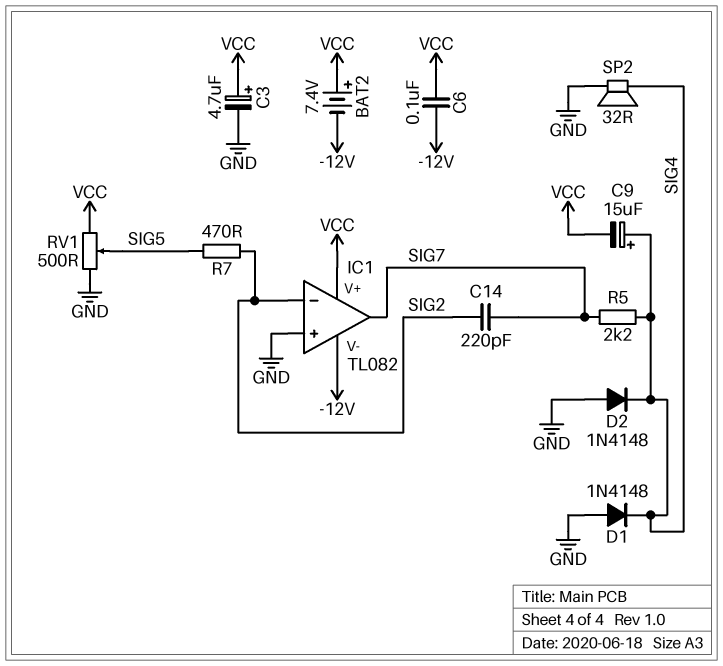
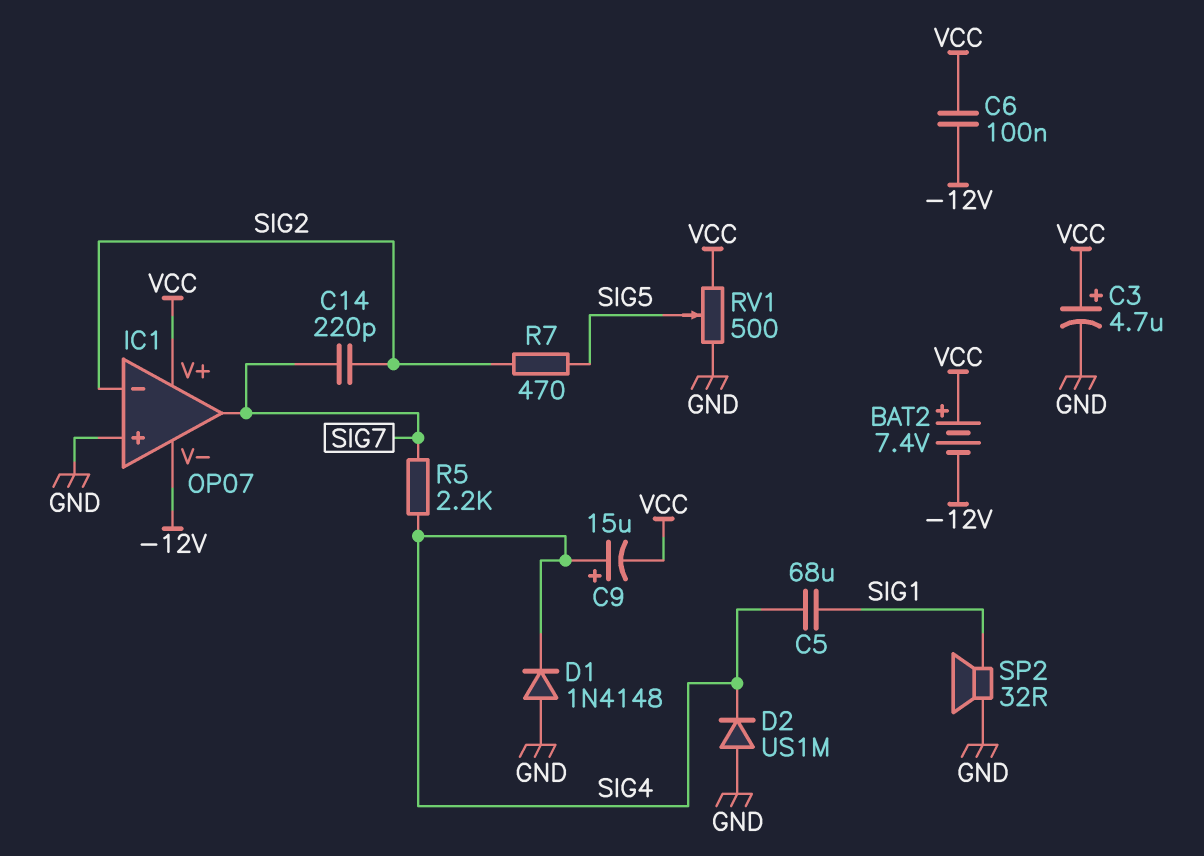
C5: none -> 68uF (SIG1, SIG4)
D2: diode 1N4148 (A GND, K SIG4) -> diode US1M (A GND, K SIG4)
IC1: TL082 -> OP07
SP2: speaker 32R (GND, SIG4) -> speaker 32R (GND, SIG1)

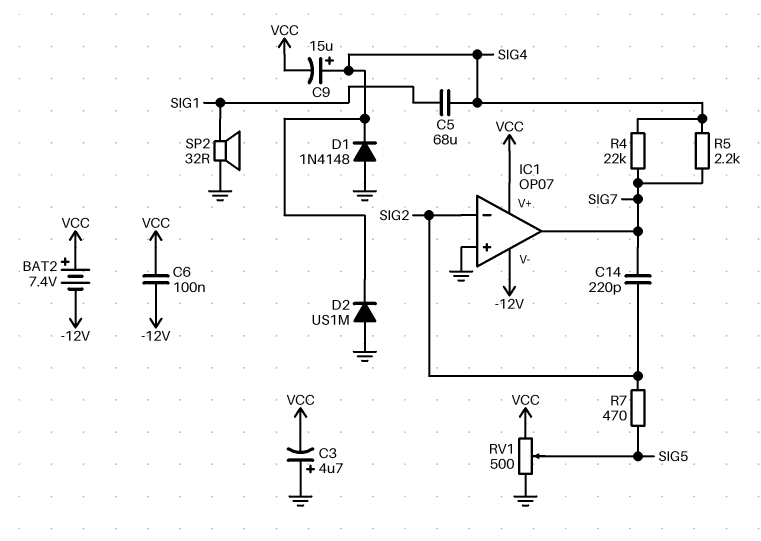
C3: 4.7uF (plus VCC, minus GND) -> 4.7uF (plus GND, minus VCC)
R4: none -> 22k (SIG4, SIG7)

